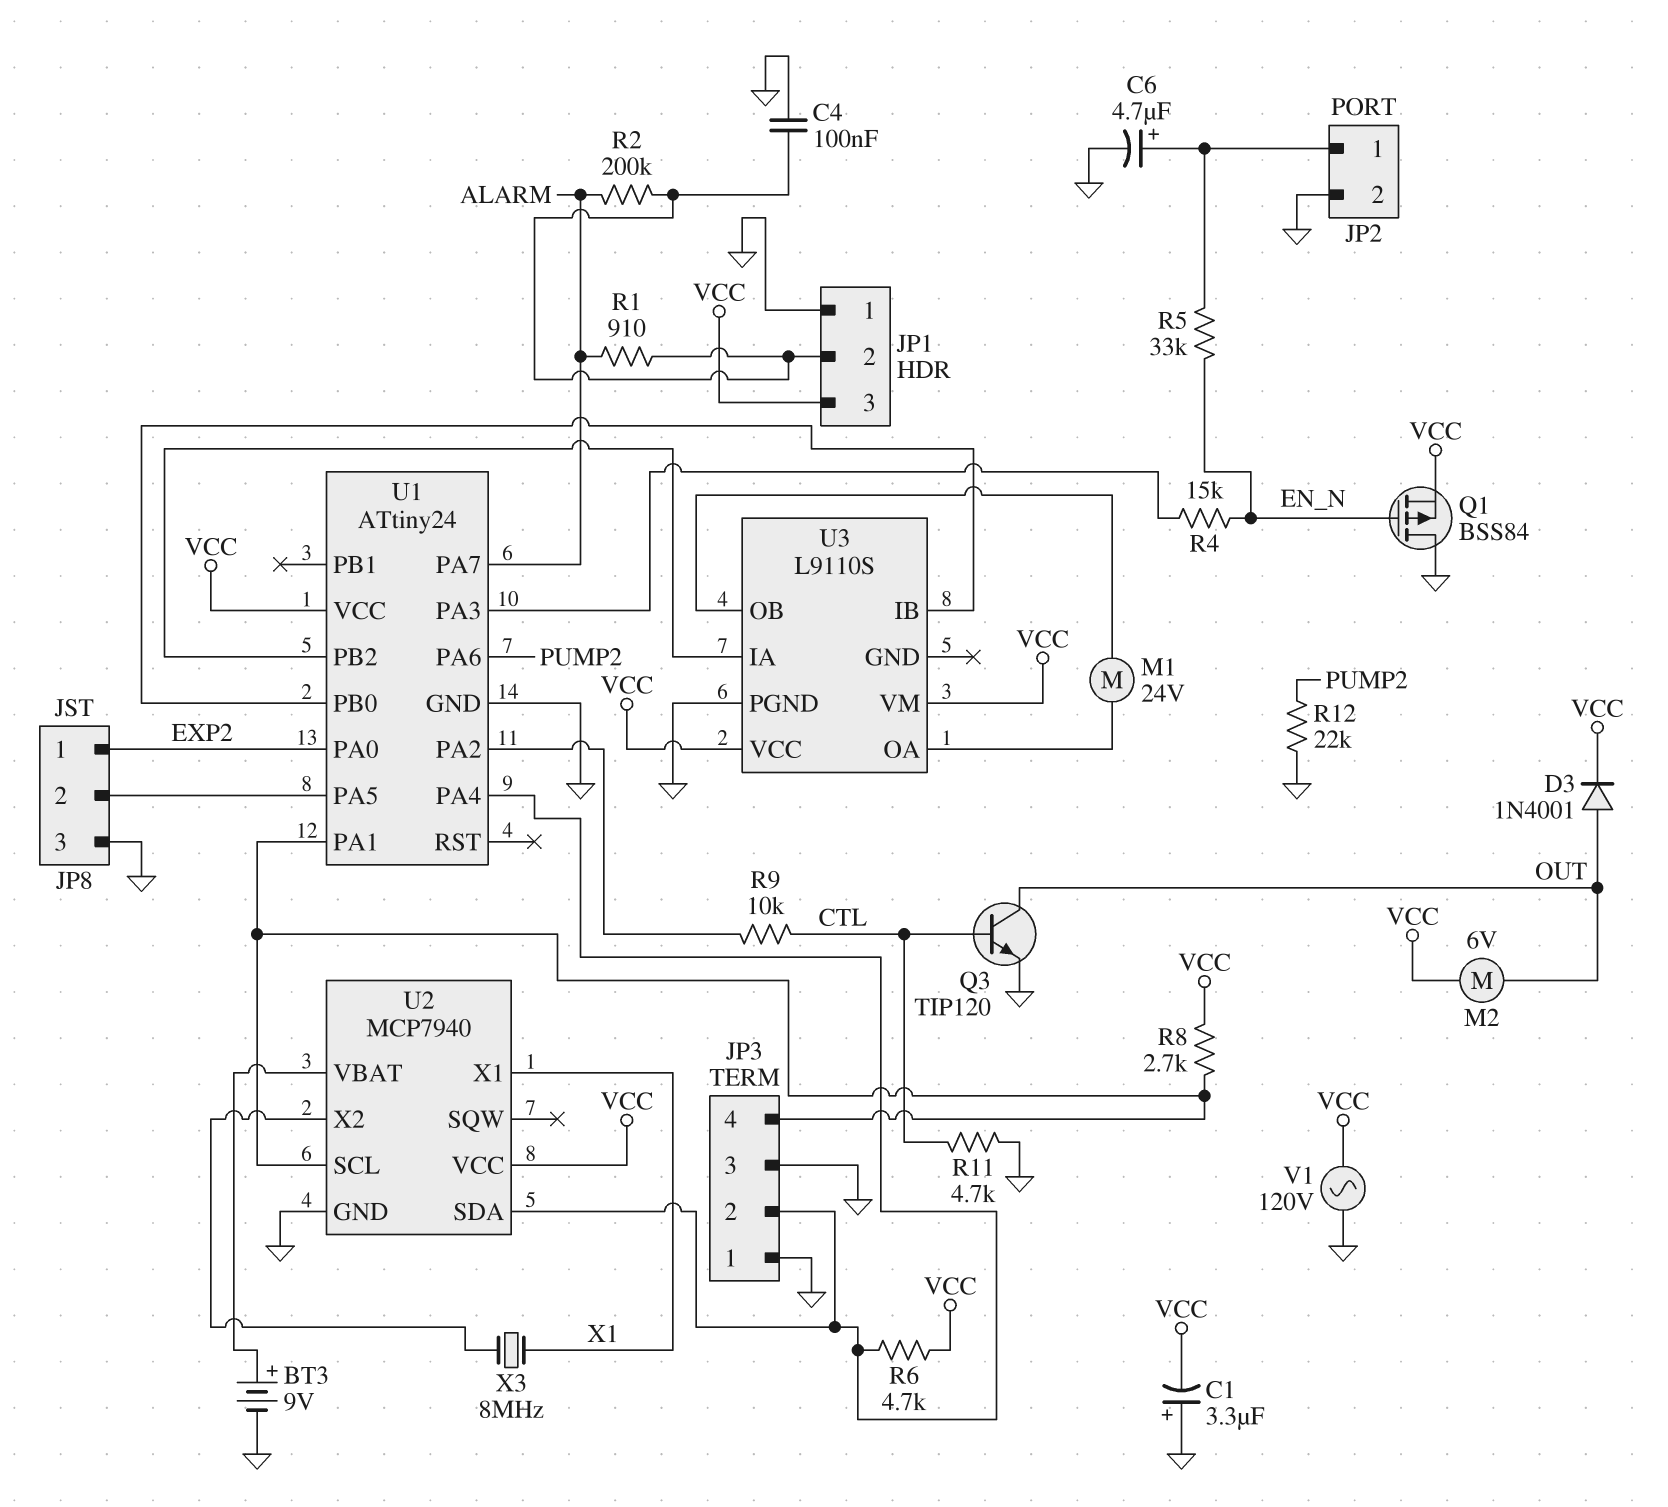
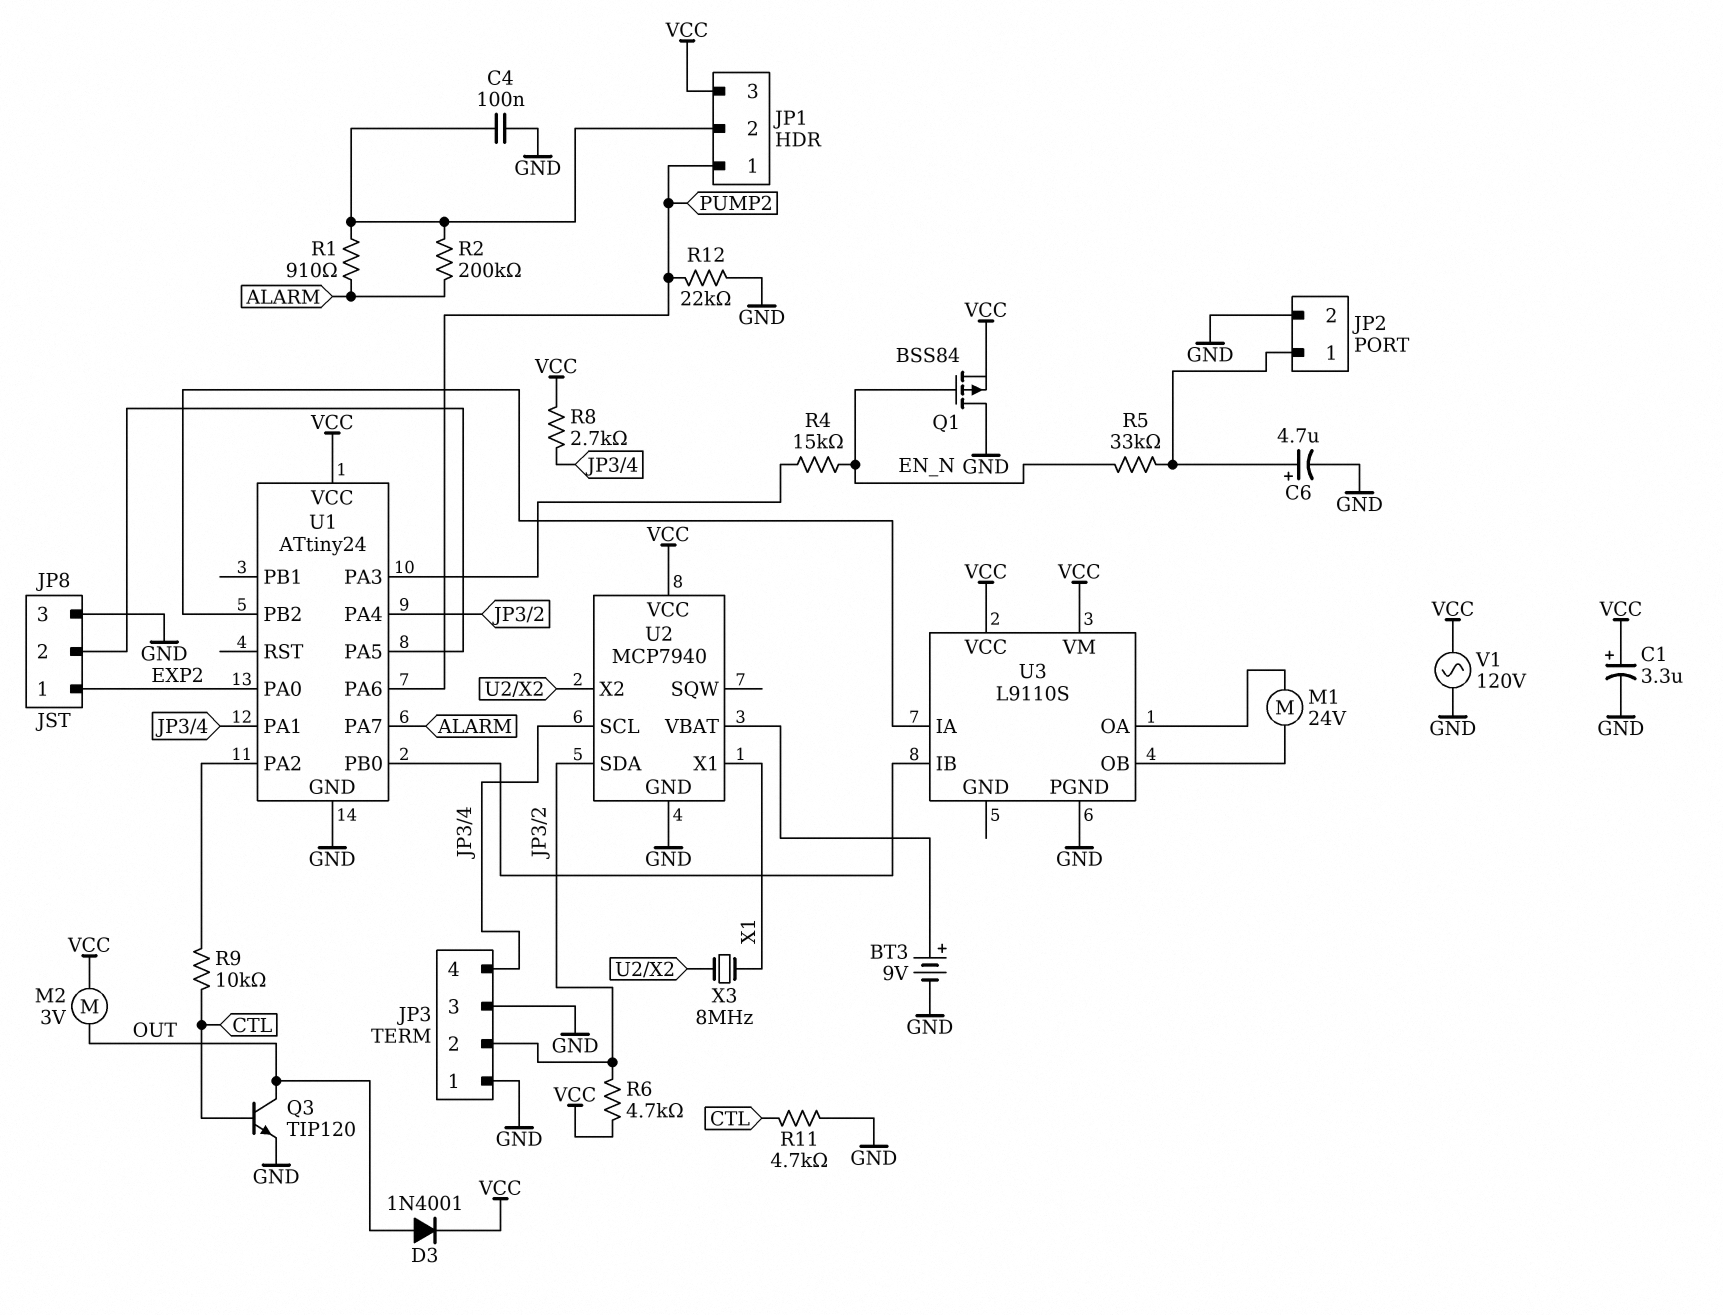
C1: 3.3uF (plus GND, minus VCC) -> 3.3uF (plus VCC, minus GND)
JP1 pin 1: GND -> PUMP2
M2: motor 6V (OUT, VCC) -> motor 3V (OUT, VCC)

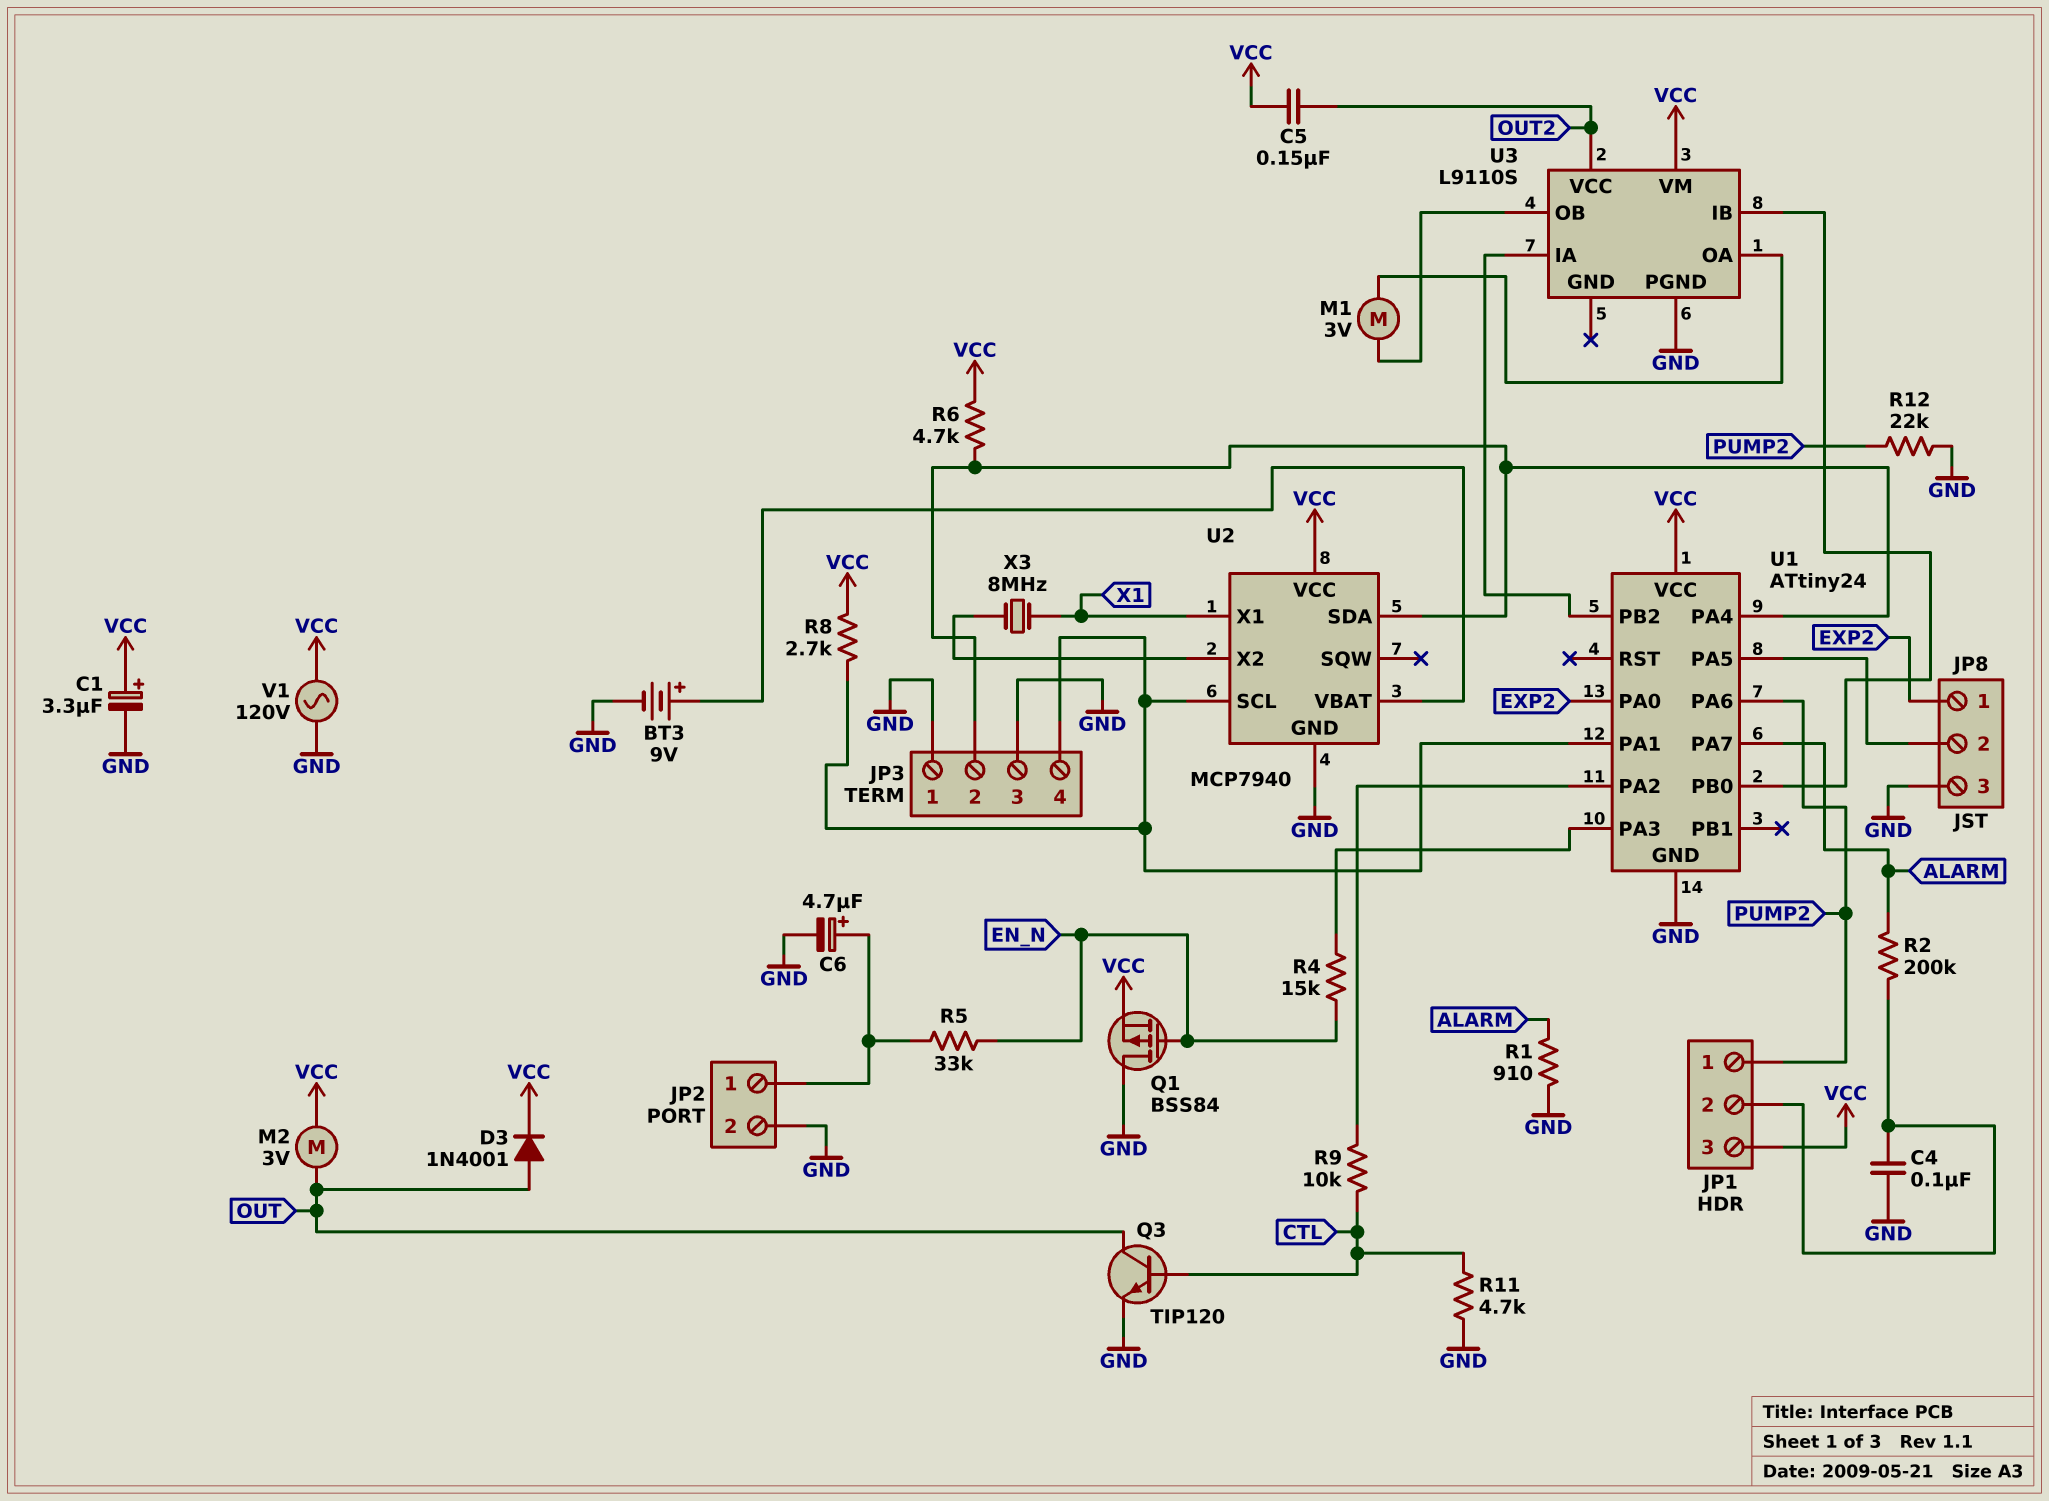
C5: none -> 150nF (OUT2, VCC)
M1: motor 24V (U3/OA, U3/OB) -> motor 3V (U3/OA, U3/OB)
R1: 910 (ALARM, JP1/2) -> 910 (ALARM, GND)
U3 pin VCC: VCC -> OUT2

